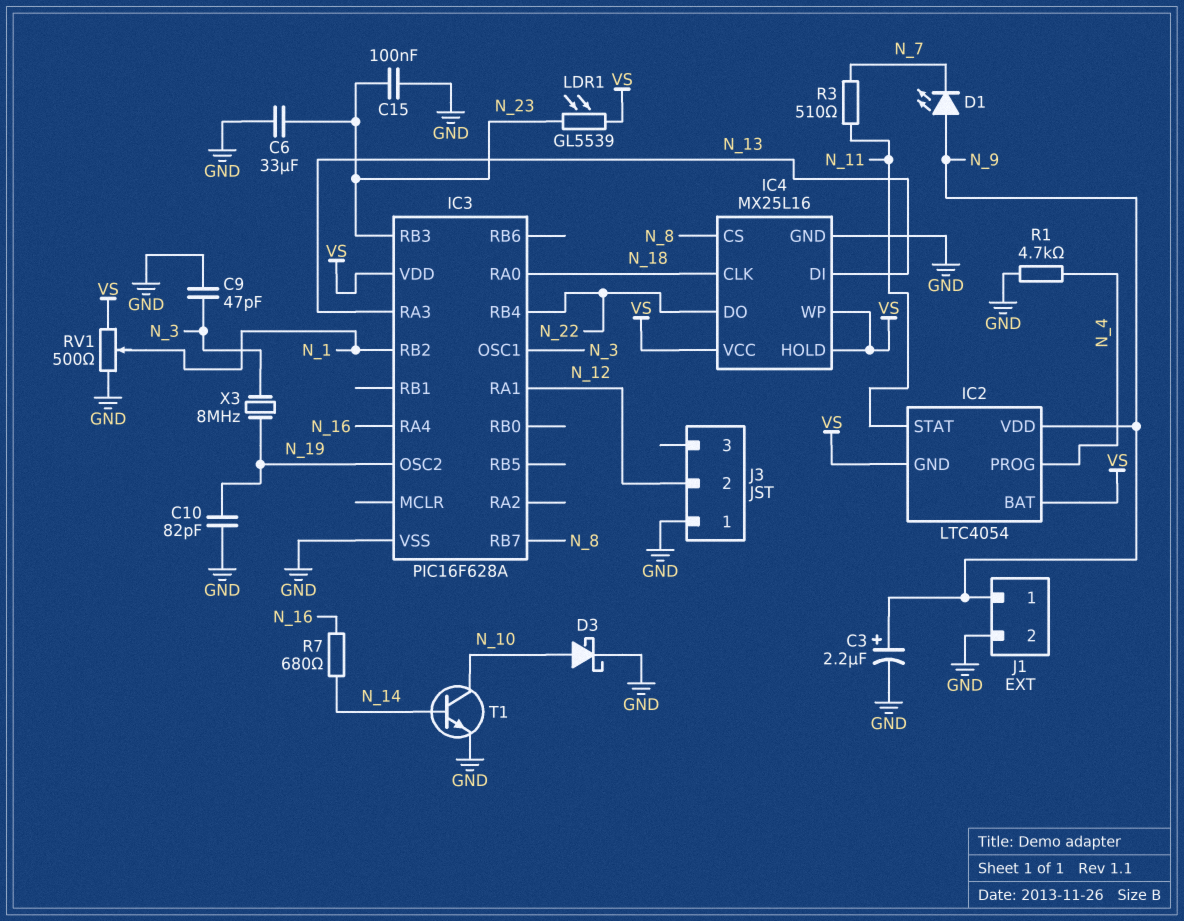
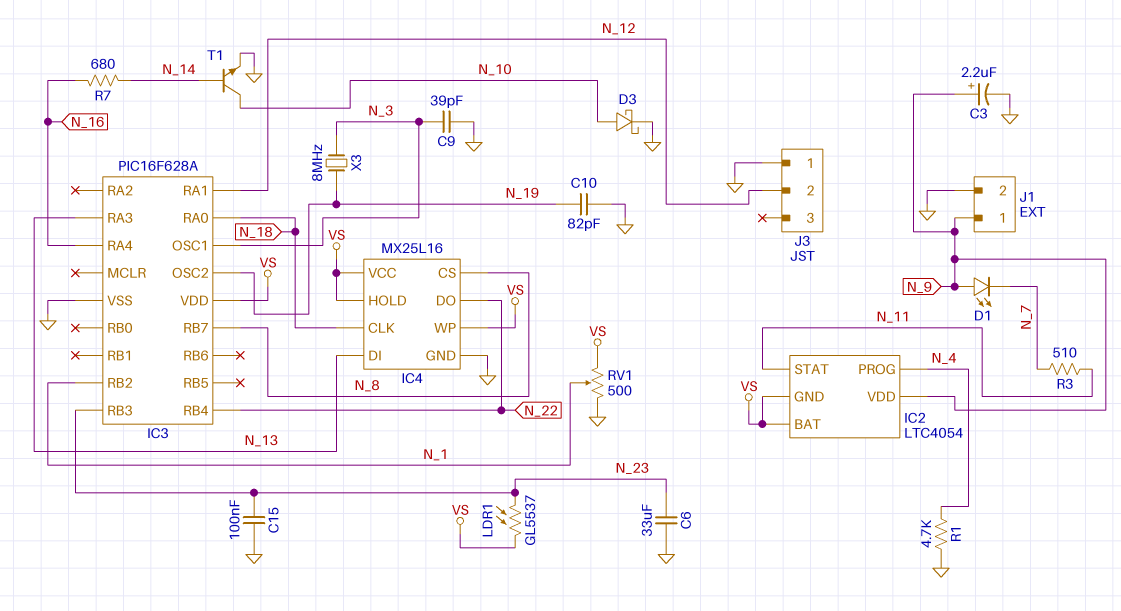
C9: 47pF (GND, N_3) -> 39pF (GND, N_3)
LDR1: GL5539 (N_23, VS) -> GL5537 (N_23, VS)

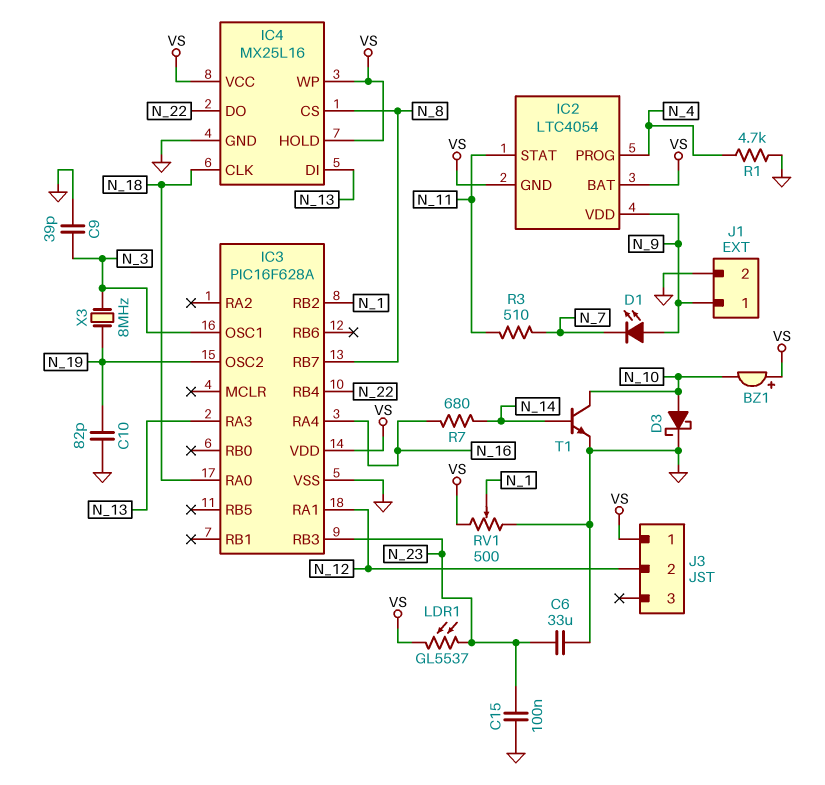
BZ1: none -> buzzer (plus VS, minus N_10)
C3: 2.2uF (plus N_9, minus GND) -> none
J3 pin 1: GND -> VS

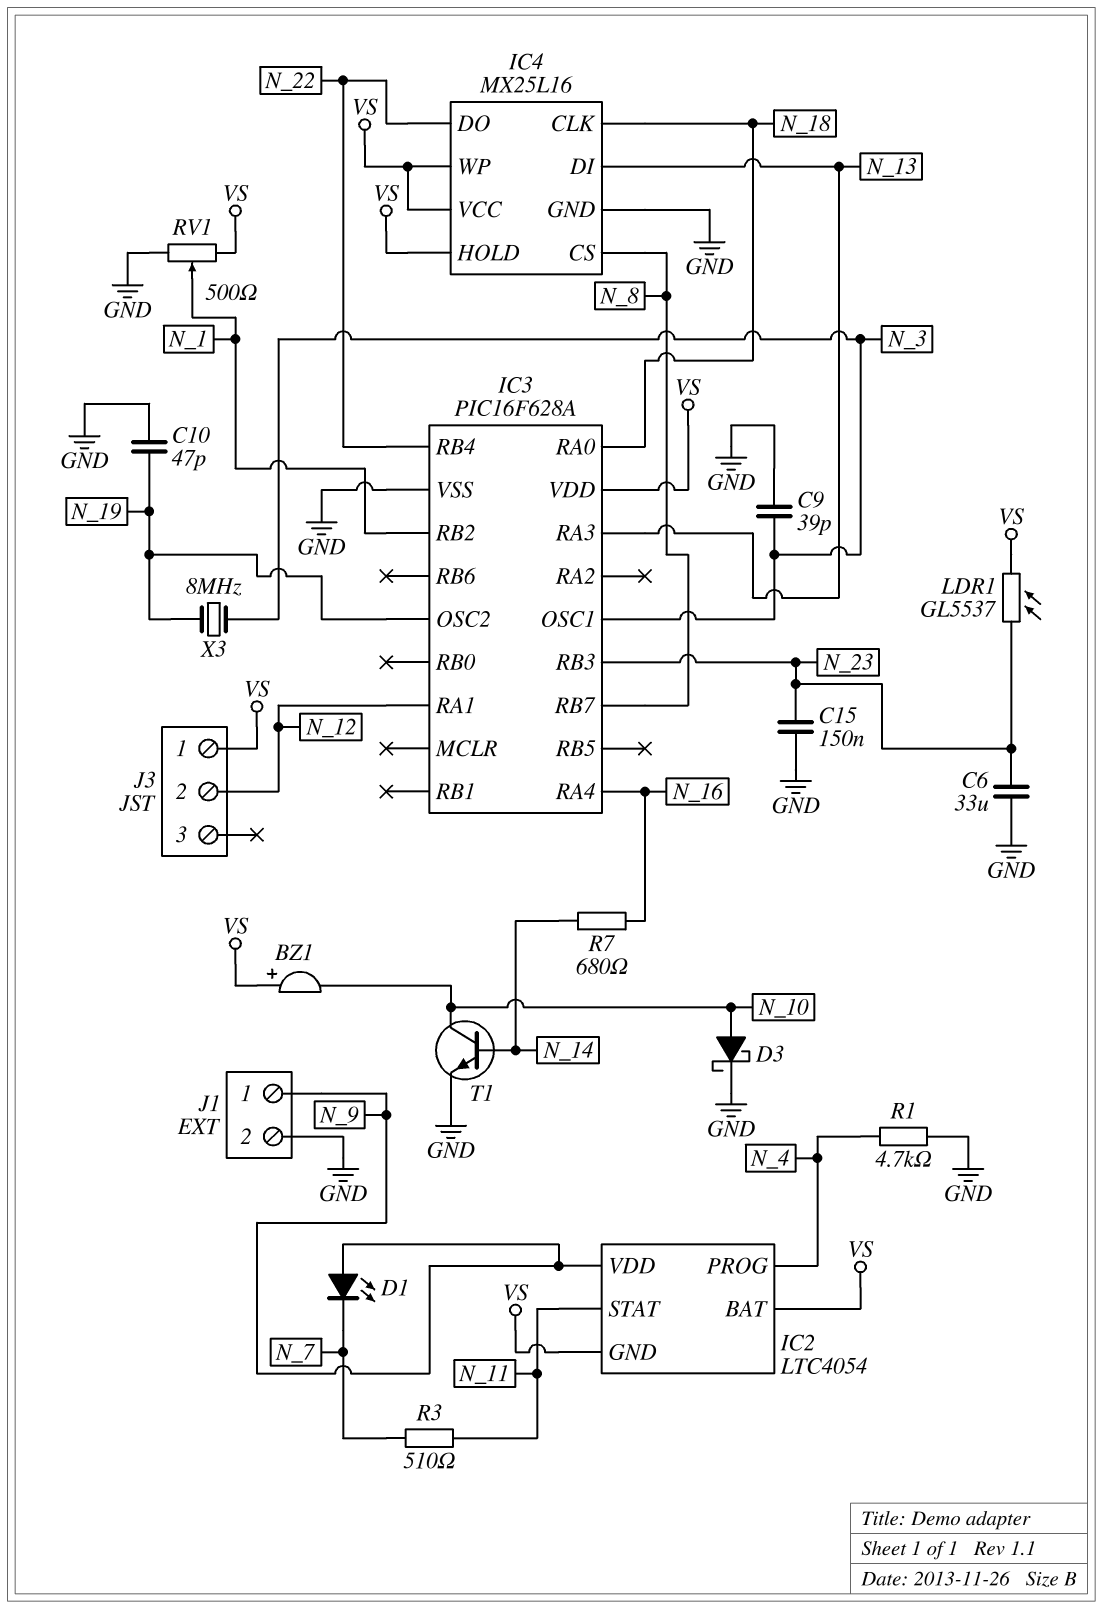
C10: 82pF (GND, N_19) -> 47pF (GND, N_19)
C15: 100nF (GND, N_23) -> 150nF (GND, N_23)

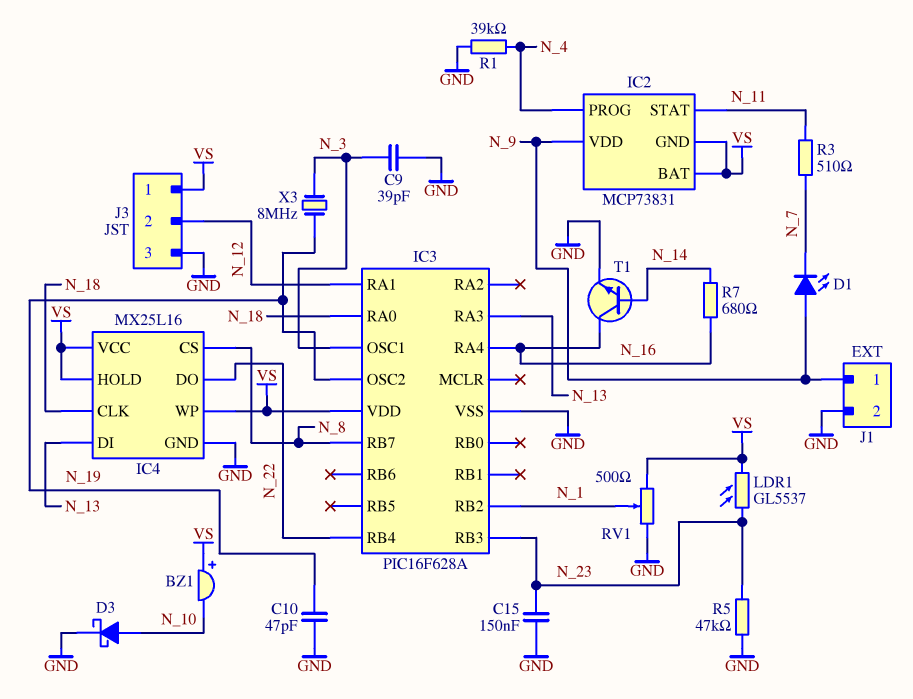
C6: 33uF (GND, N_23) -> none
IC2: LTC4054 -> MCP73831
J3 pin 3: none -> GND
R1: 4.7k (GND, N_4) -> 39k (GND, N_4)
R5: none -> 47k (GND, N_23)
T1: NPN (B N_14, C N_10, E GND) -> NPN (B N_14, C N_16, E GND)

